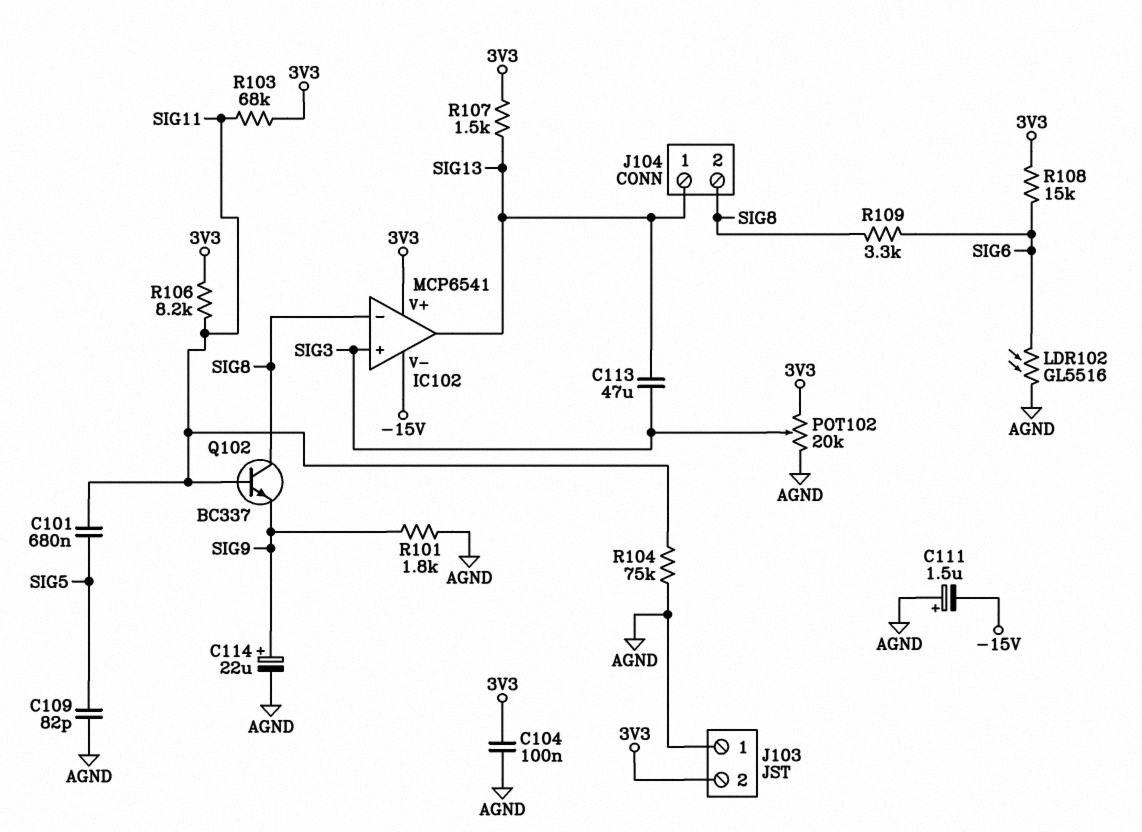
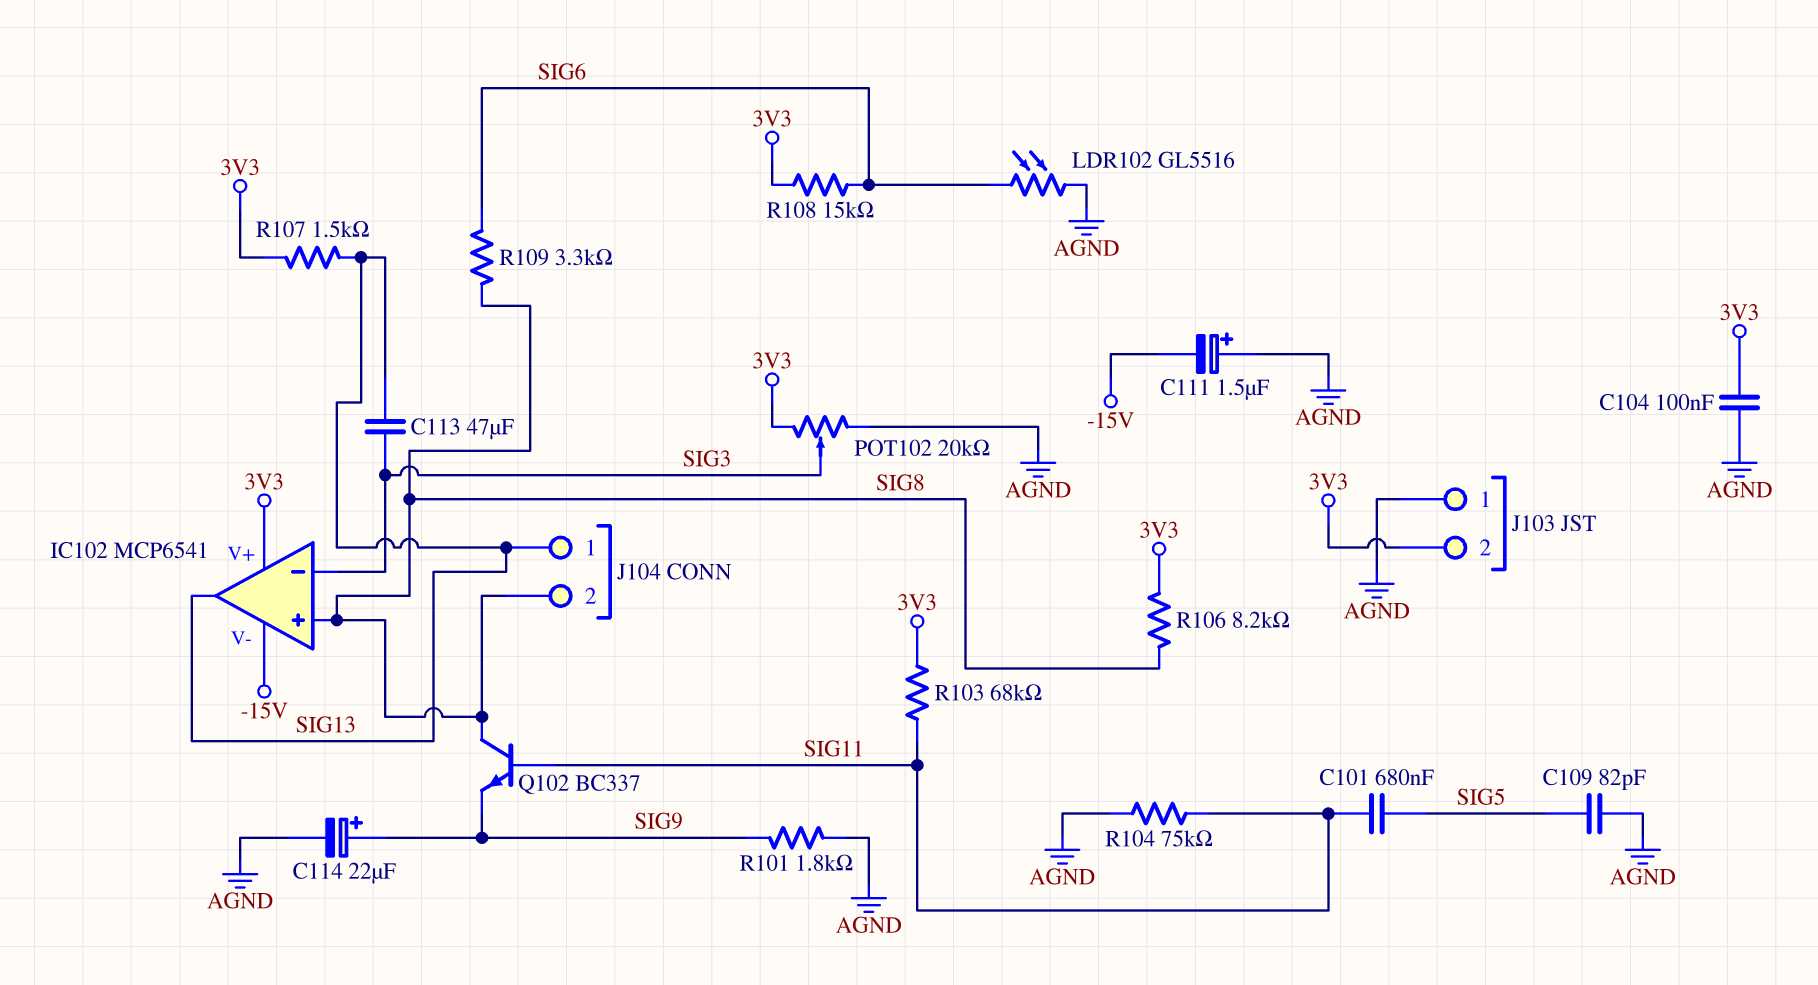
IC102 pin in+: SIG3 -> SIG8
IC102 pin in-: SIG8 -> SIG3
R106: 8.2k (3V3, SIG11) -> 8.2k (3V3, SIG8)

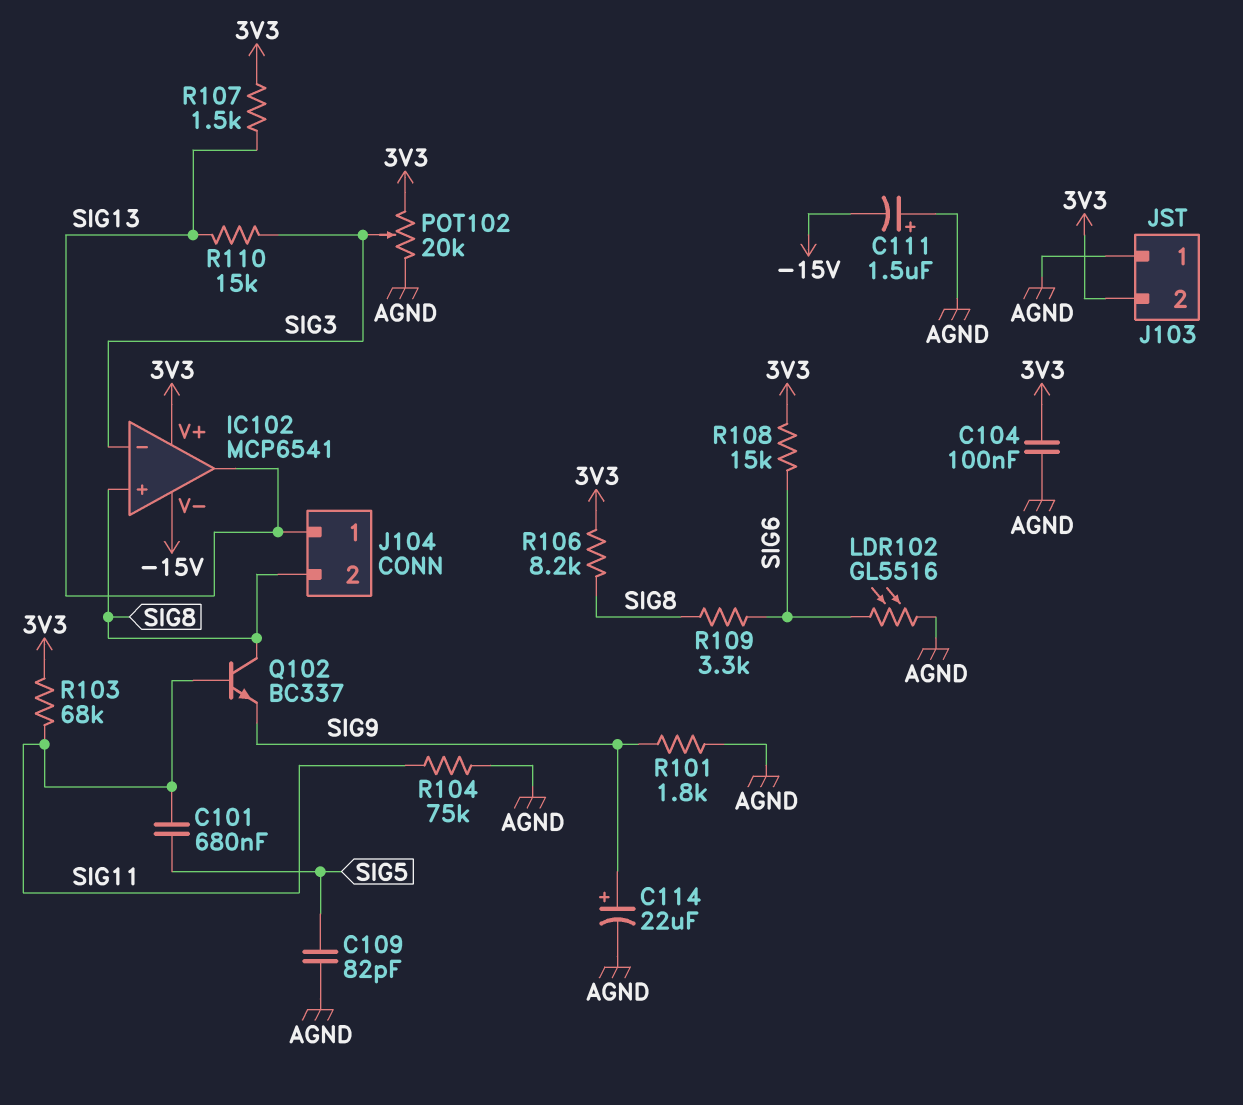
C113: 47uF (SIG3, SIG13) -> none
R110: none -> 15k (SIG3, SIG13)

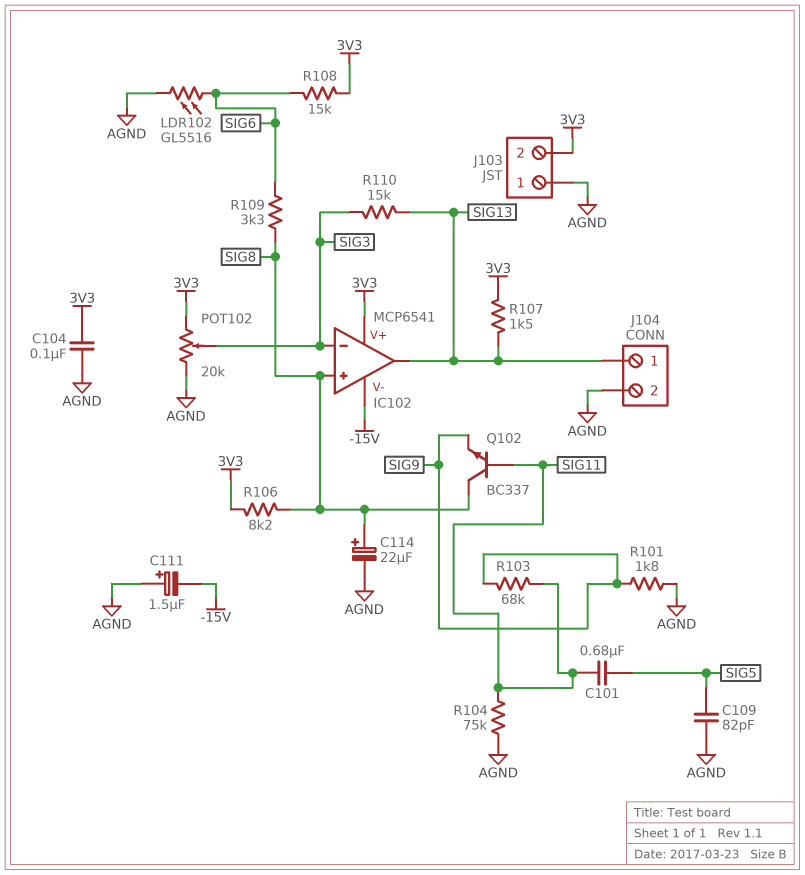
C114: 22uF (plus SIG9, minus AGND) -> 22uF (plus SIG8, minus AGND)
J104 pin 2: SIG8 -> AGND
R103: 68k (3V3, SIG11) -> 68k (SIG9, SIG11)

